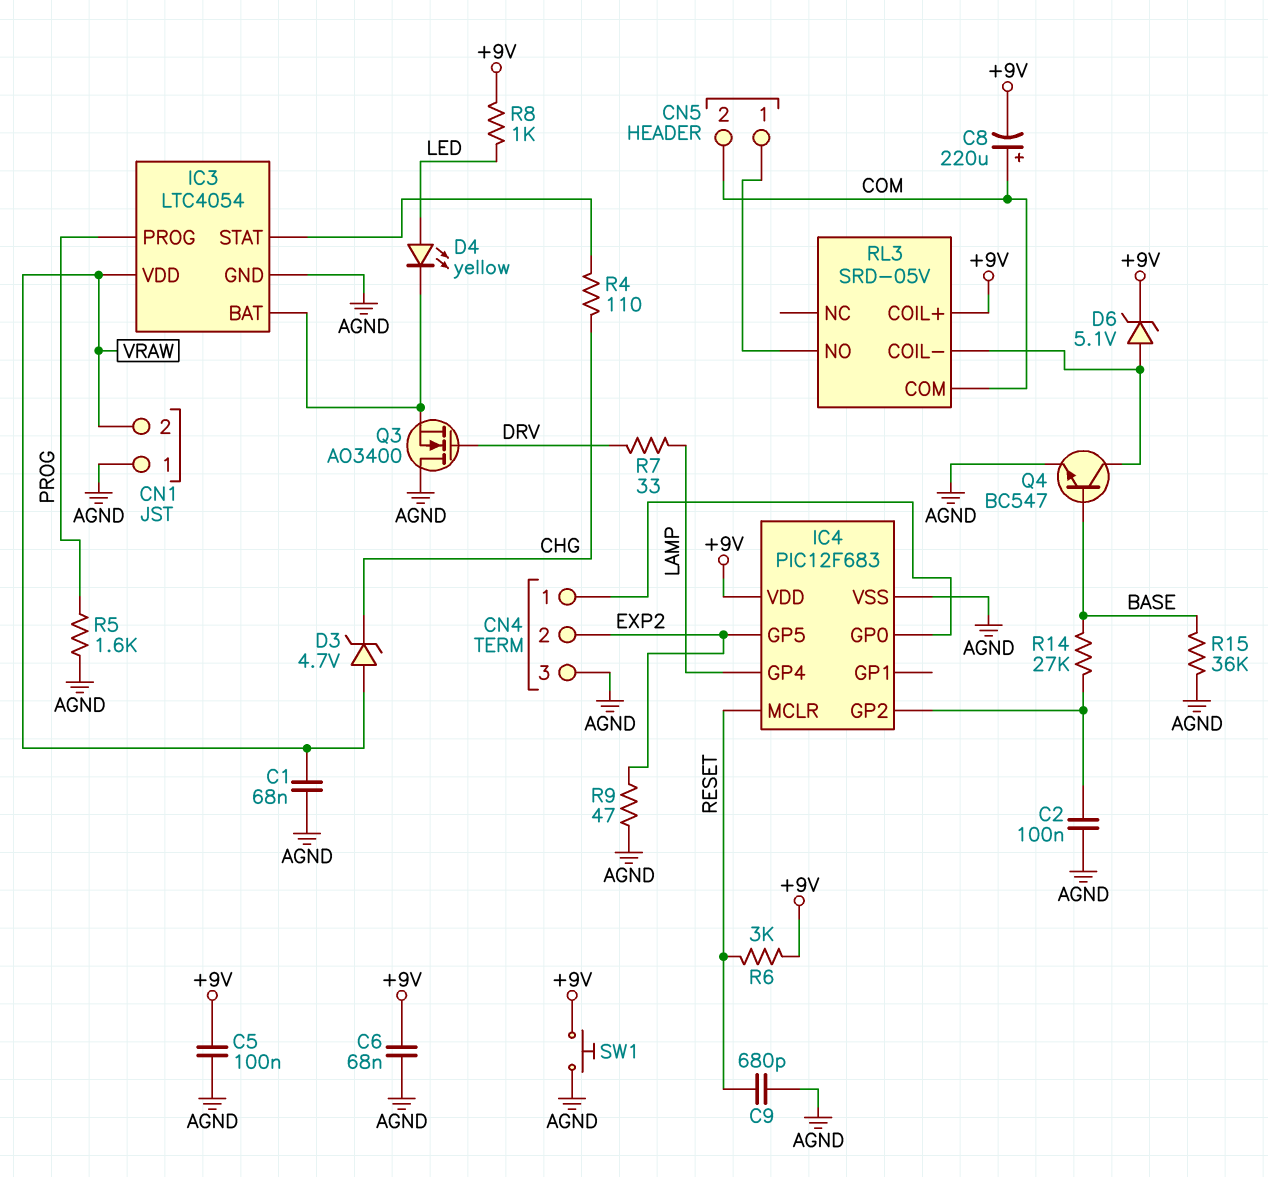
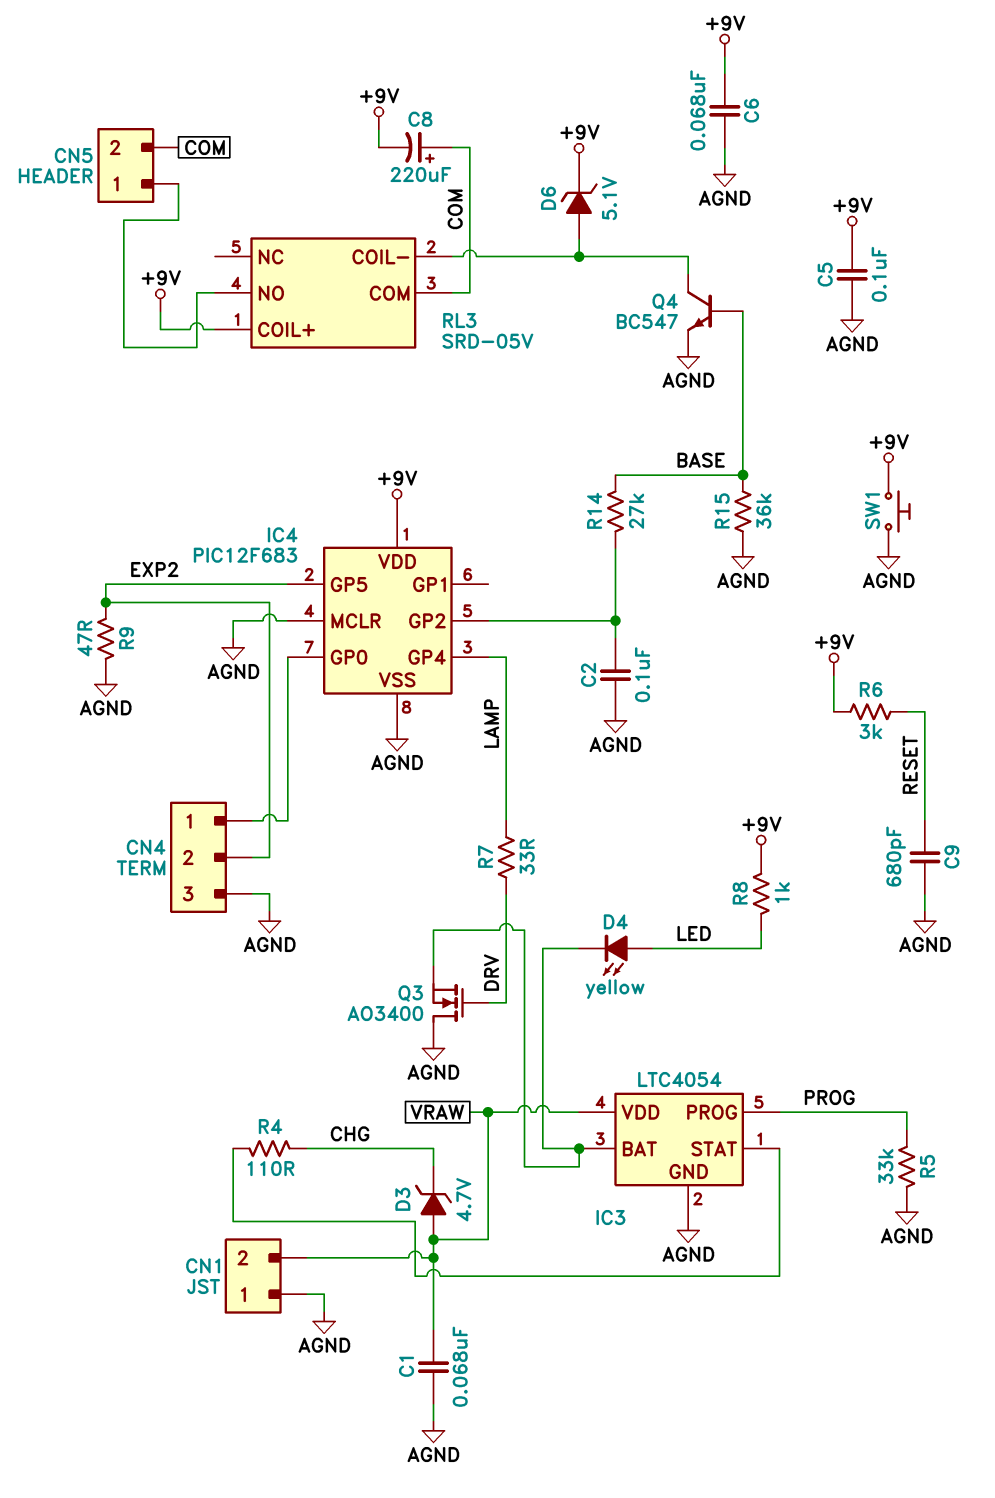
IC4 pin MCLR: RESET -> AGND
R5: 1.6k (AGND, PROG) -> 33k (AGND, PROG)

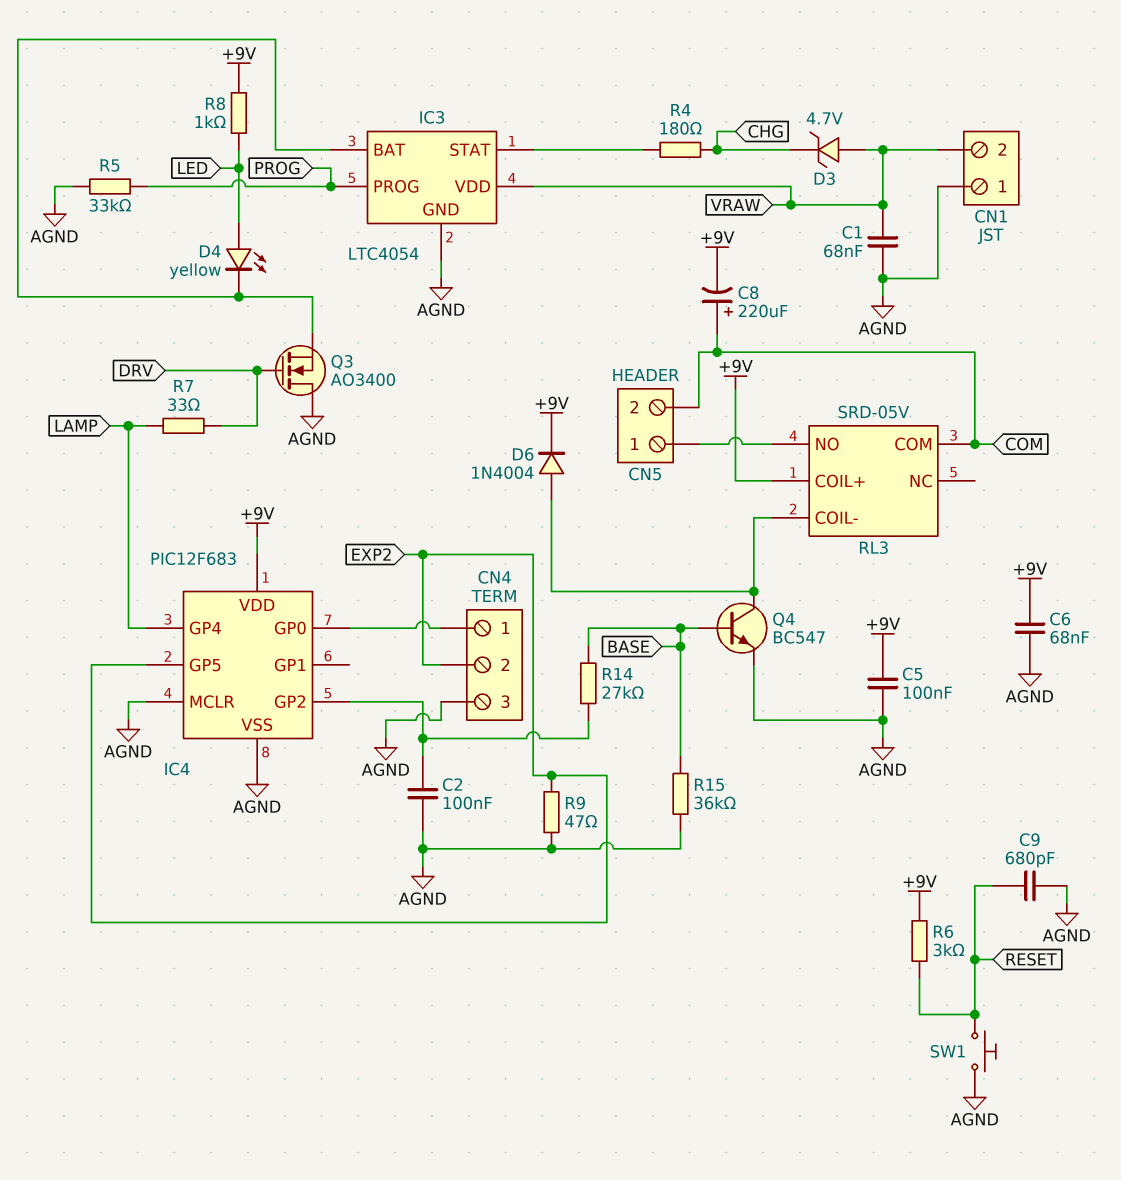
D6: zener 5.1V (A RL3/COIL-, K +9V) -> diode 1N4004 (A RL3/COIL-, K +9V)
R4: 110 (CHG, IC3/STAT) -> 180 (CHG, IC3/STAT)
SW1: button (+9V, AGND) -> button (AGND, RESET)

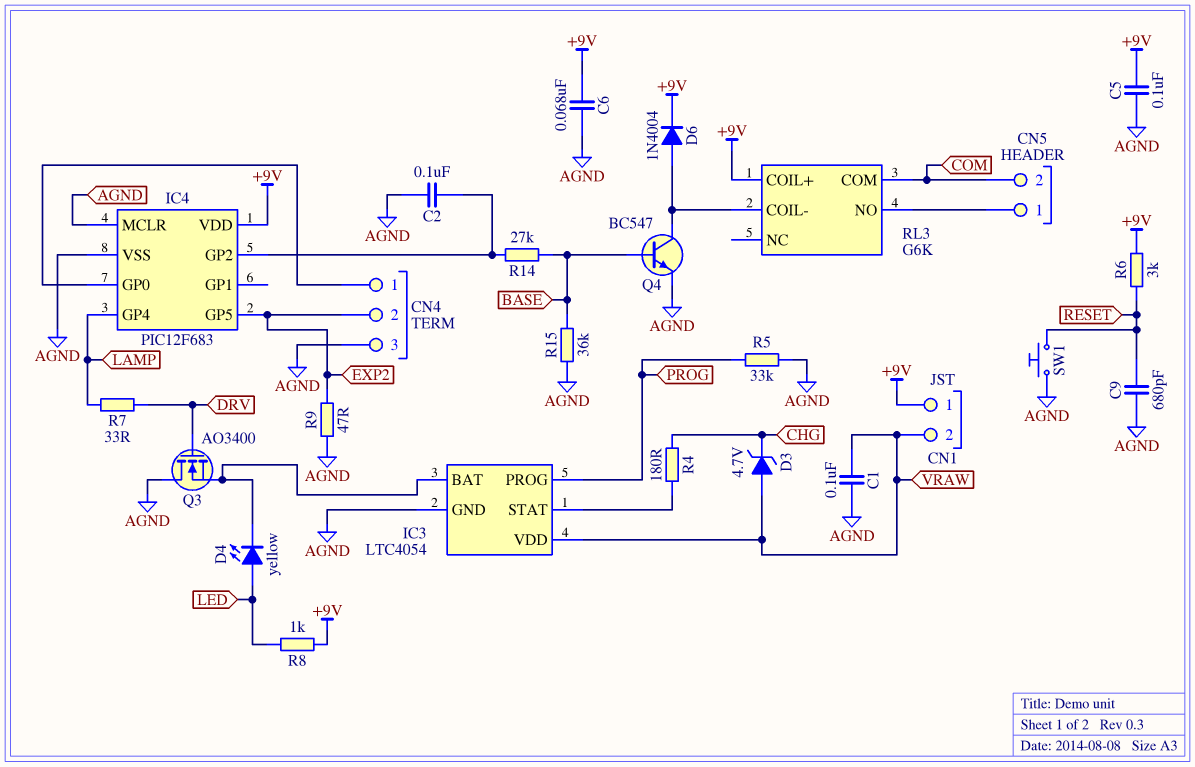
C1: 68nF (AGND, VRAW) -> 100nF (AGND, VRAW)
C8: 220uF (plus COM, minus +9V) -> none
CN1 pin 1: AGND -> +9V
RL3: SRD-05V -> G6K

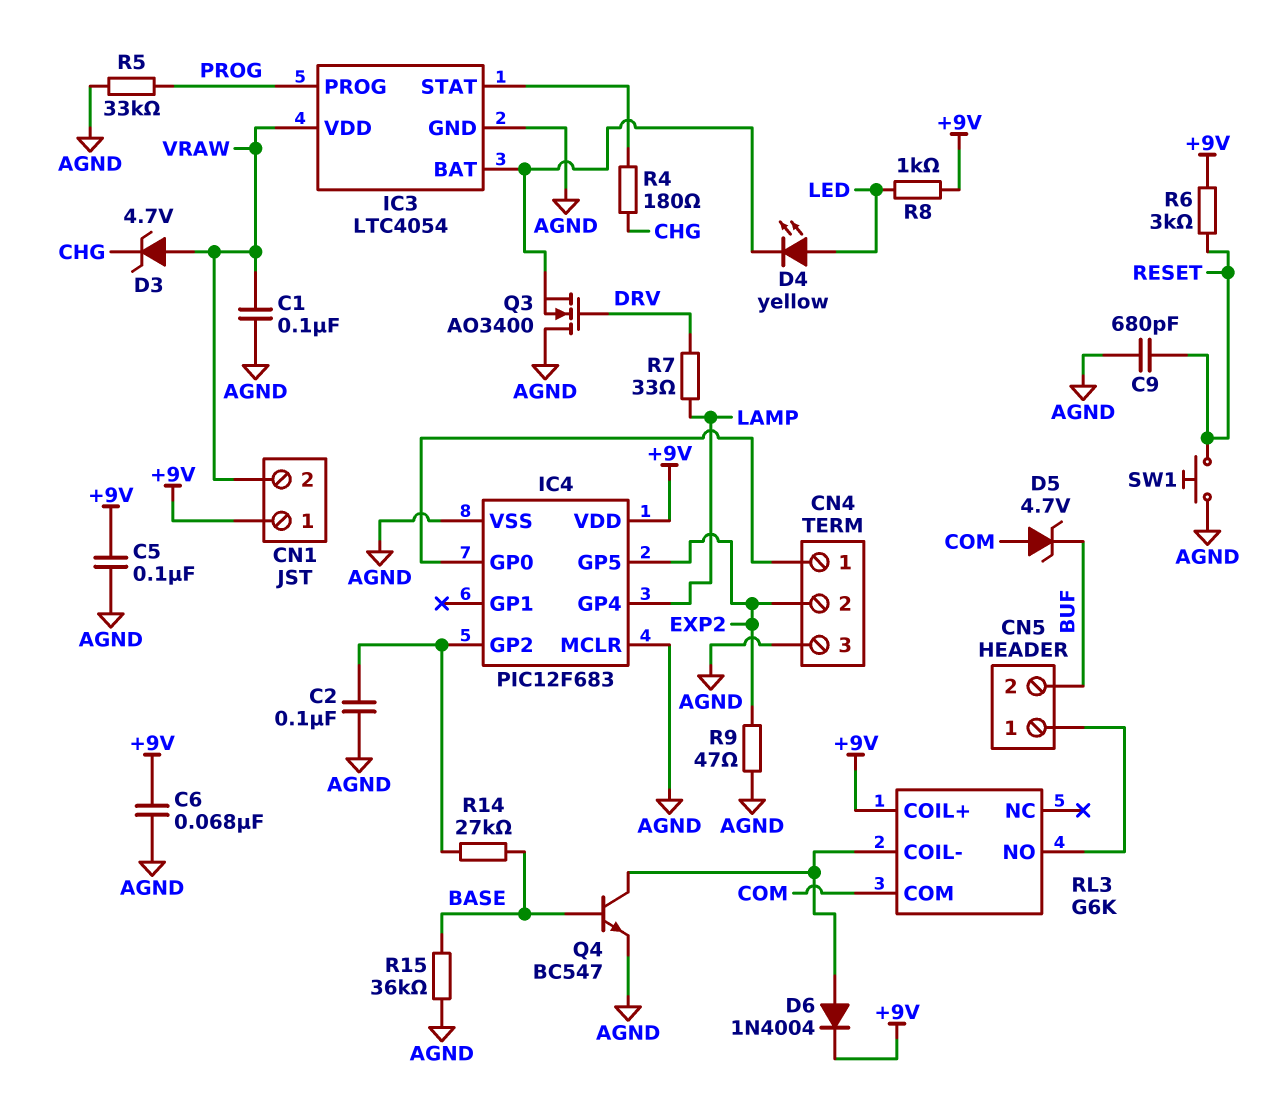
CN5 pin 2: COM -> BUF
D5: none -> zener 4.7V (A COM, K BUF)

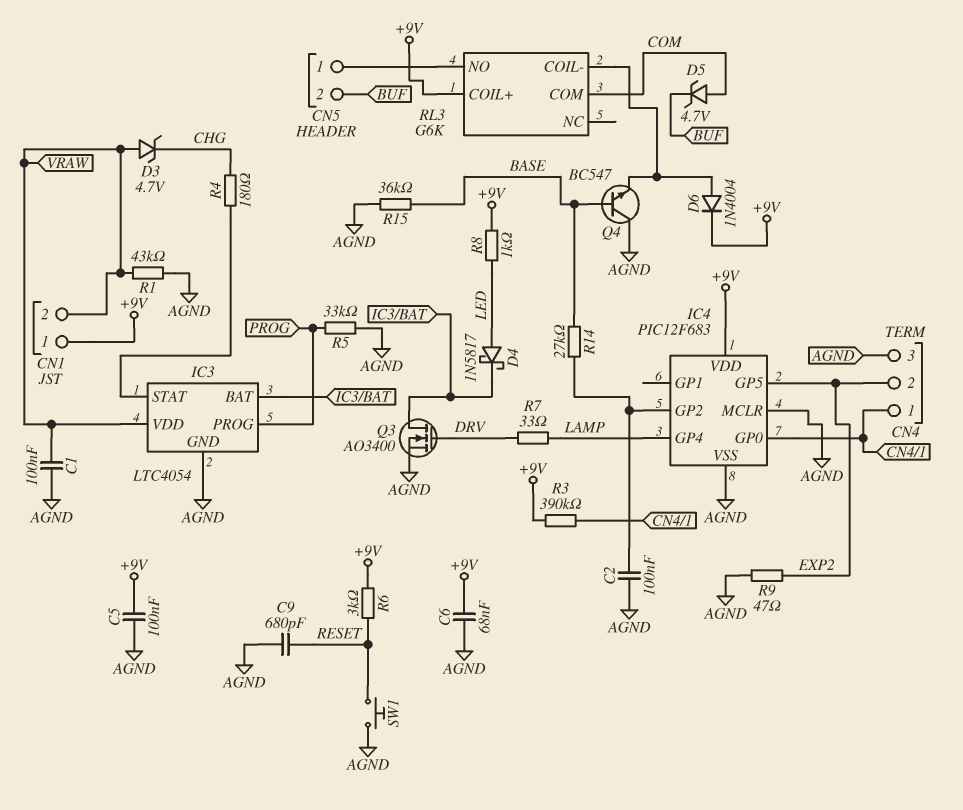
D4: LED yellow (A LED, K IC3/BAT) -> schottky 1N5817 (A LED, K IC3/BAT)
Q3: NMOS AO3400 (G DRV, D AGND, S IC3/BAT) -> NMOS AO3400 (G DRV, D IC3/BAT, S AGND)
Q4: NPN BC547 (B BASE, C RL3/COIL-, E AGND) -> NPN BC547 (B BASE, C AGND, E RL3/COIL-)
R1: none -> 43k (AGND, VRAW)
R3: none -> 390k (+9V, CN4/1)

